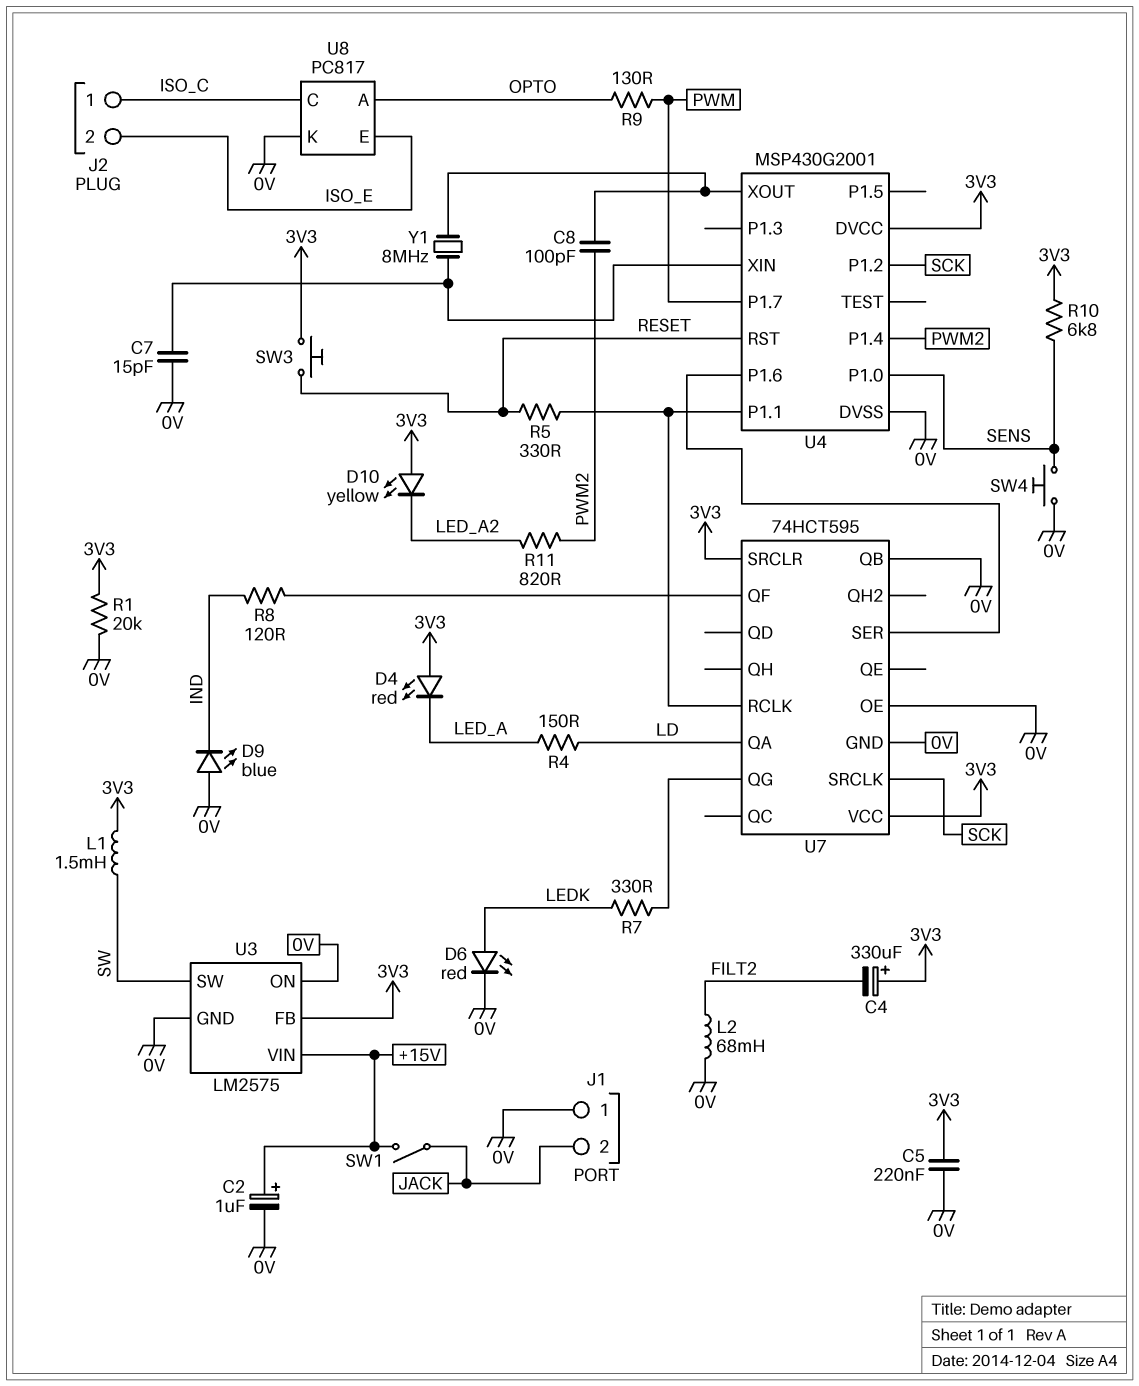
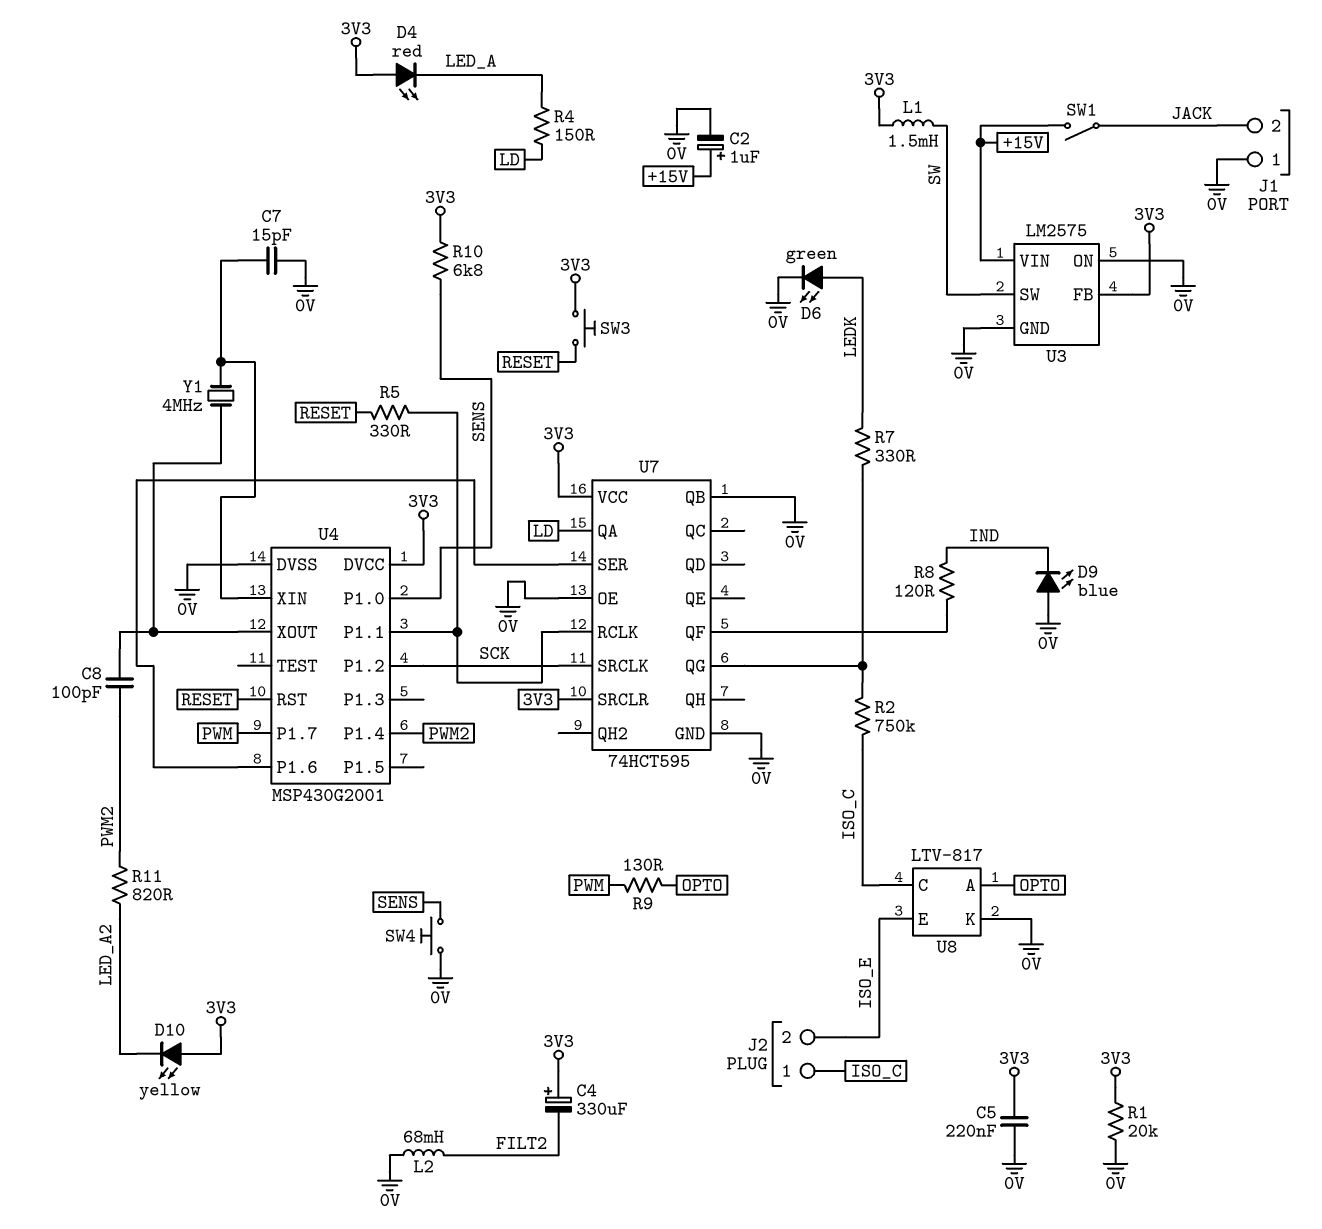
D6: LED red (A LEDK, K 0V) -> LED green (A LEDK, K 0V)
R2: none -> 750k (ISO_C, U7/QG)
U8: PC817 -> LTV-817
Y1: 8MHz (U4/XIN, U4/XOUT) -> 4MHz (U4/XIN, U4/XOUT)

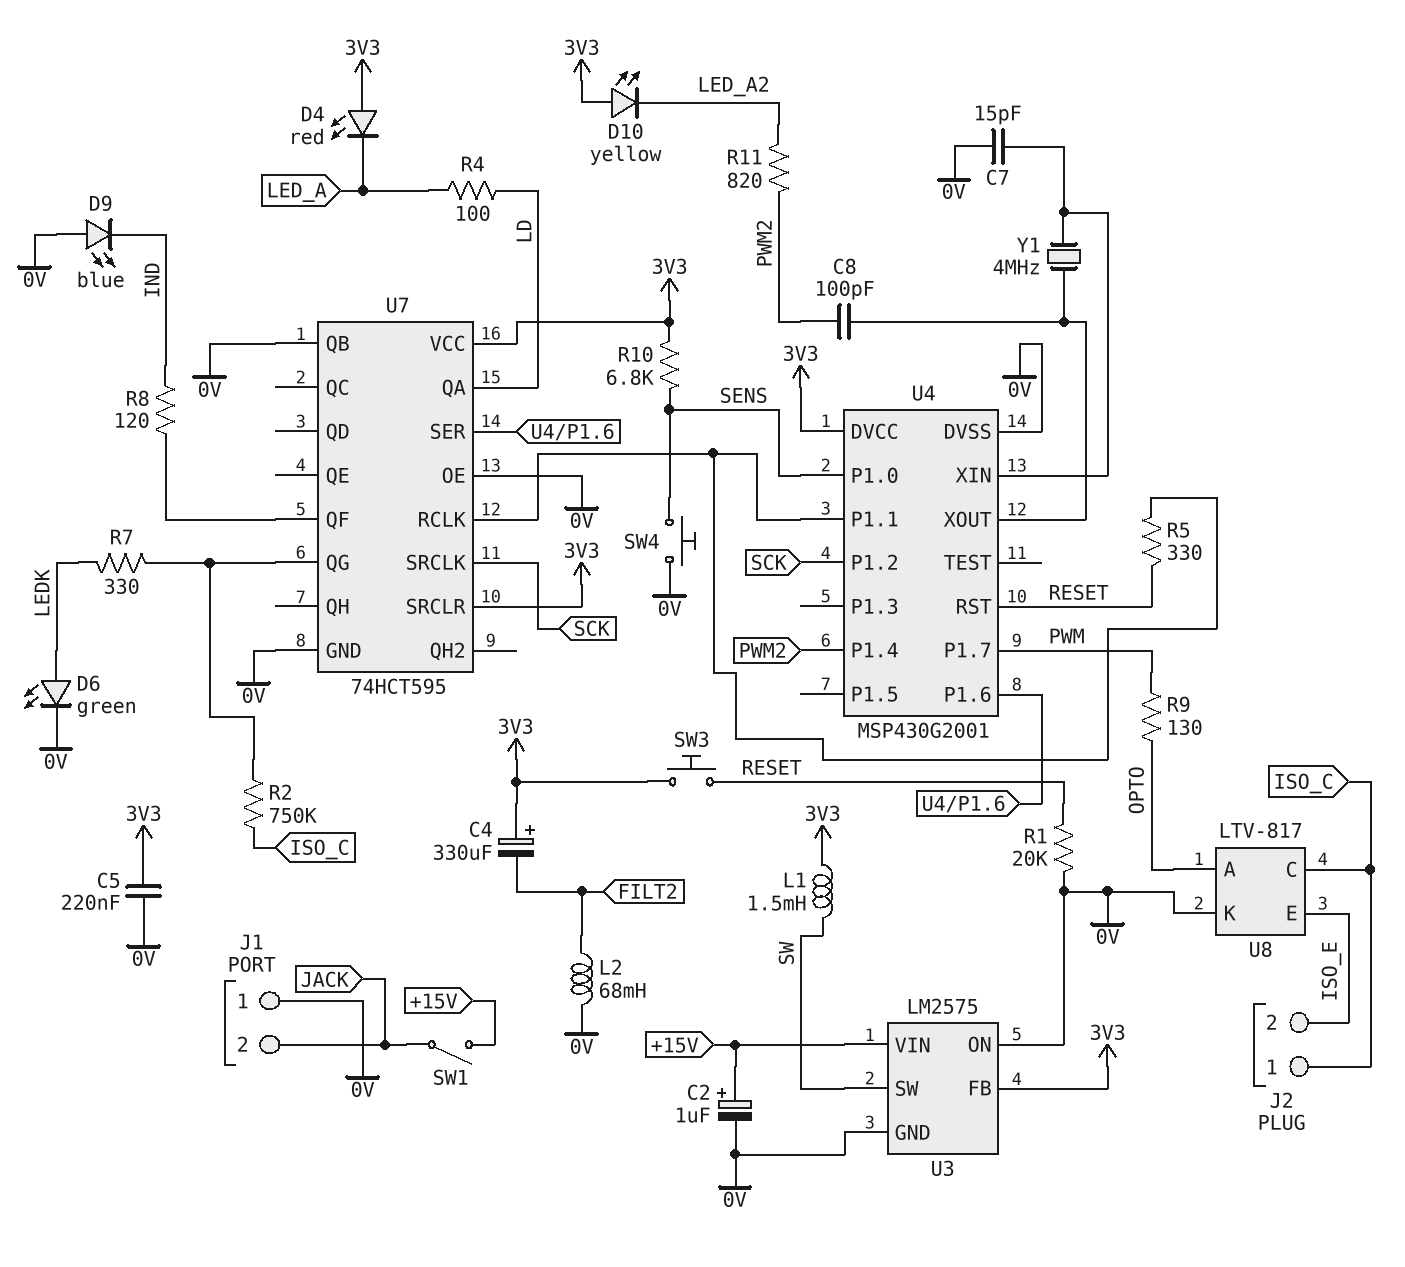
R1: 20k (0V, 3V3) -> 20k (0V, RESET)
R4: 150 (LD, LED_A) -> 100 (LD, LED_A)

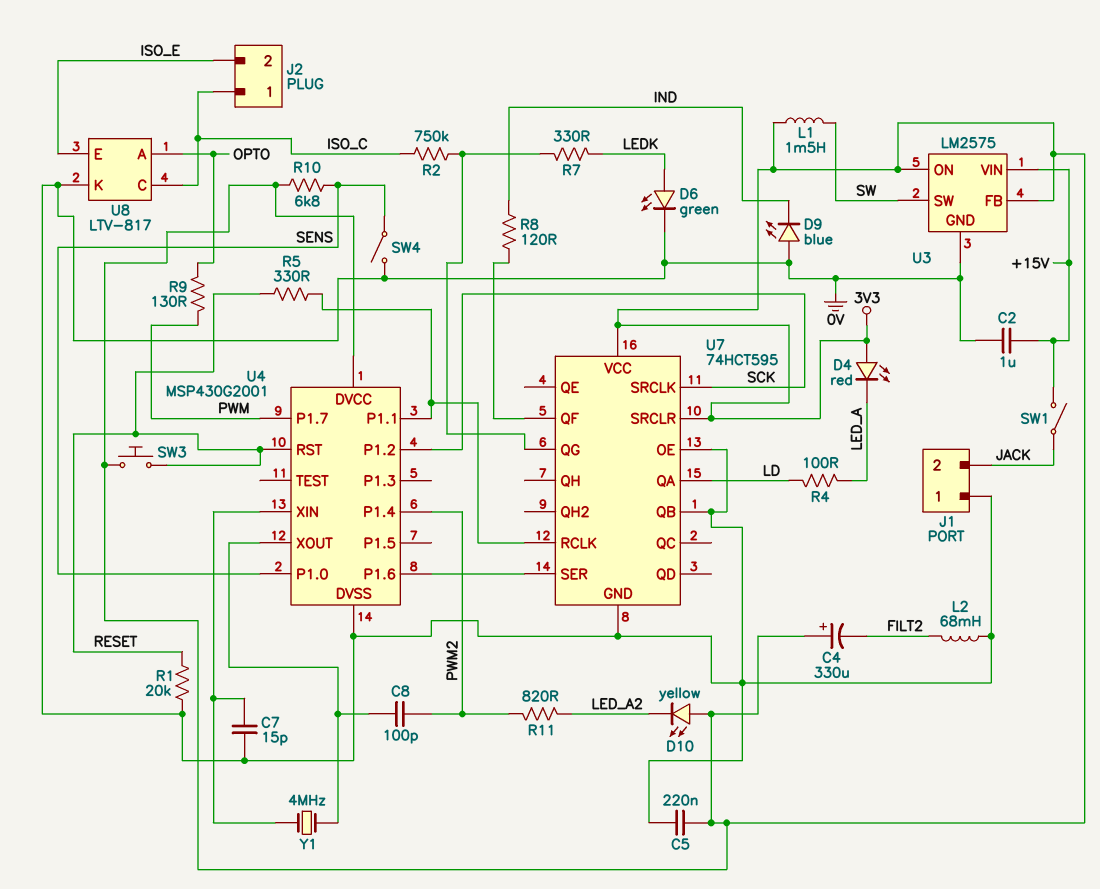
C2: 1uF (plus +15V, minus 0V) -> 1uF (+15V, 0V)
SW4: button (0V, SENS) -> switch (0V, SENS)
U3 pin ON: 0V -> 3V3

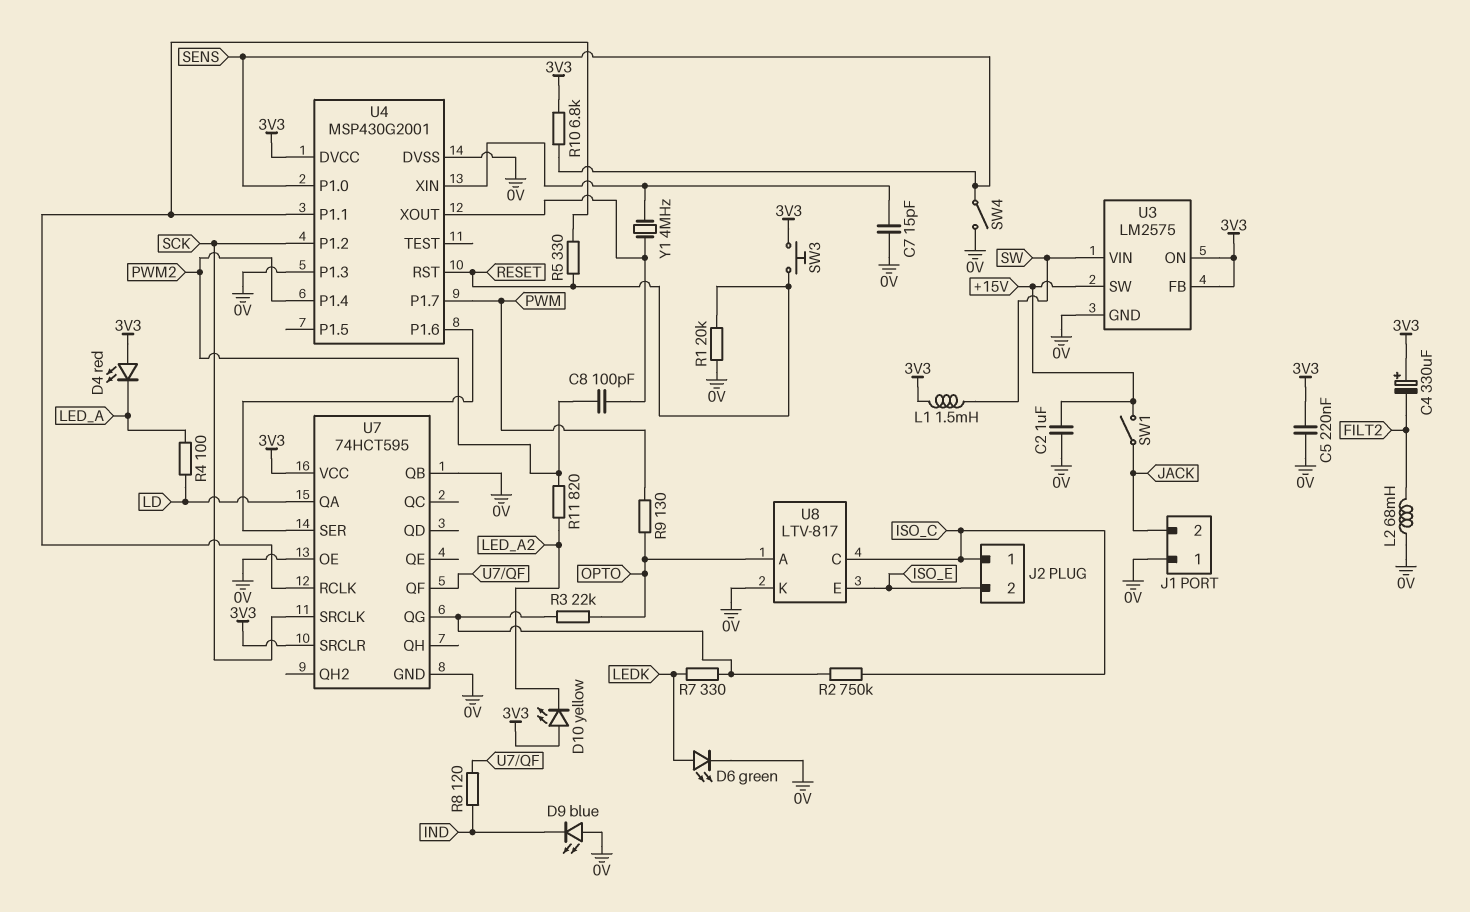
R3: none -> 22k (OPTO, U7/QG)
U3 pin SW: SW -> +15V
U3 pin VIN: +15V -> SW
U4 pin P1.3: none -> 0V

